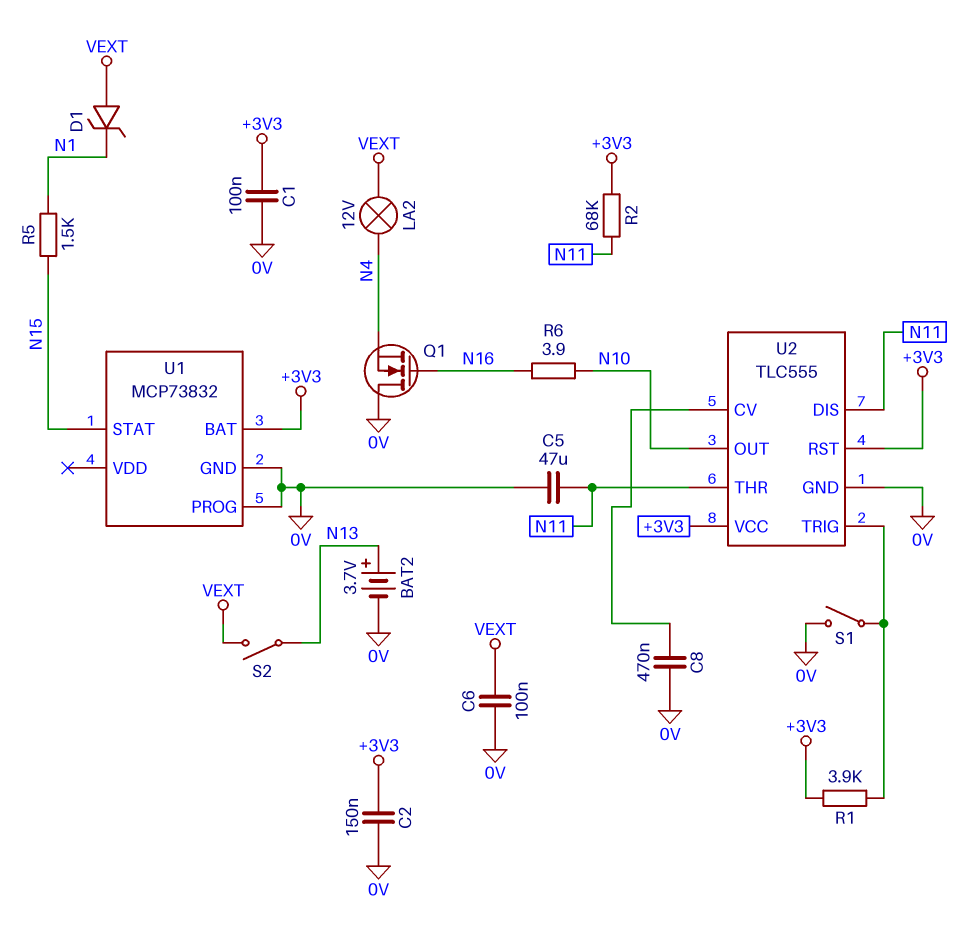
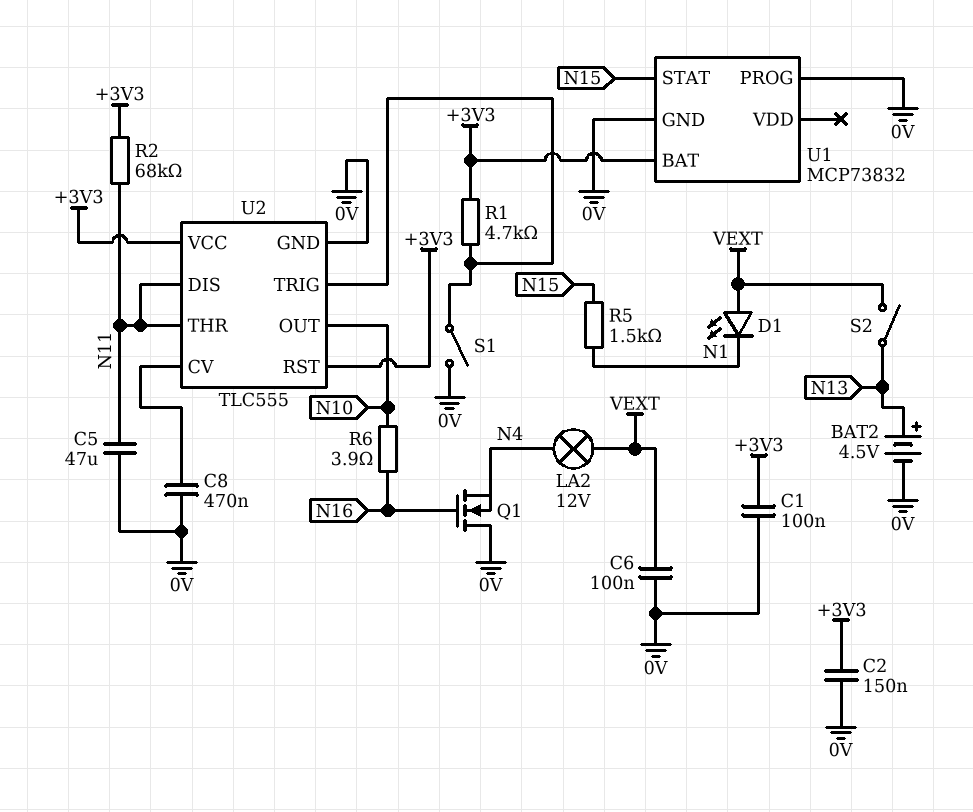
BAT2: 3.7V (plus N13, minus 0V) -> 4.5V (plus N13, minus 0V)
D1: zener (A VEXT, K N1) -> LED (A VEXT, K N1)
R1: 3.9k (+3V3, U2/TRIG) -> 4.7k (+3V3, U2/TRIG)

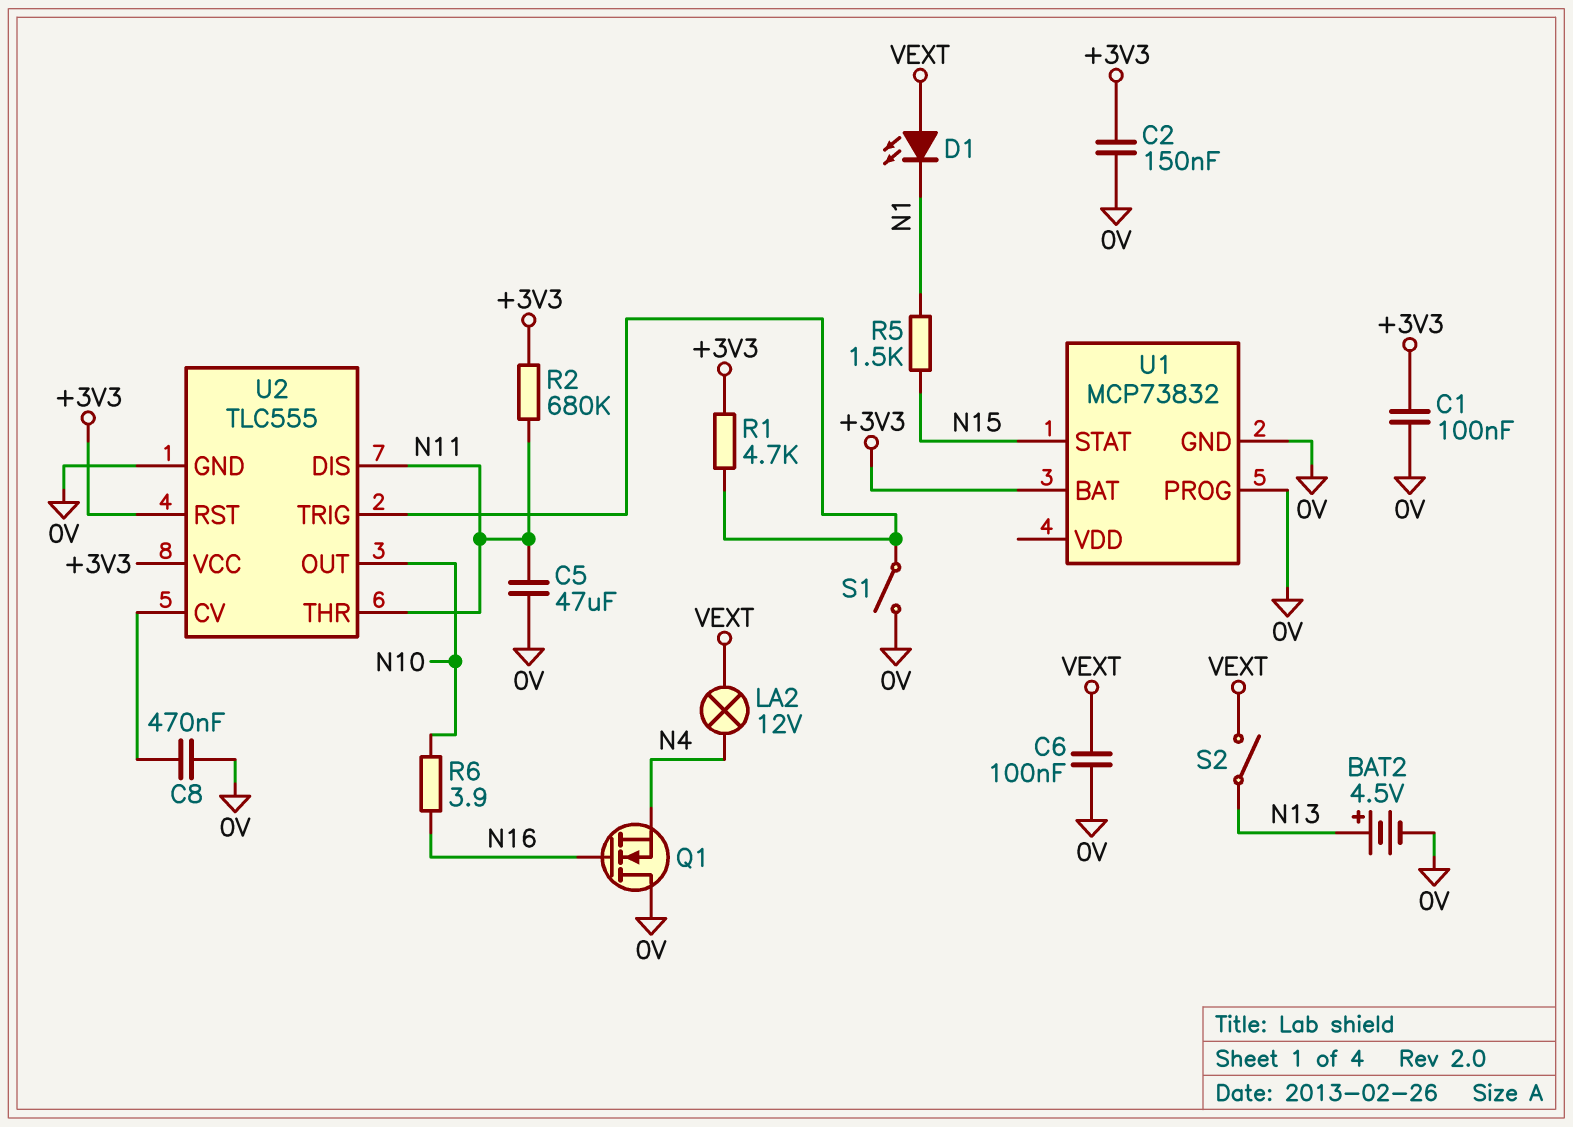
R2: 68k (+3V3, N11) -> 680k (+3V3, N11)

